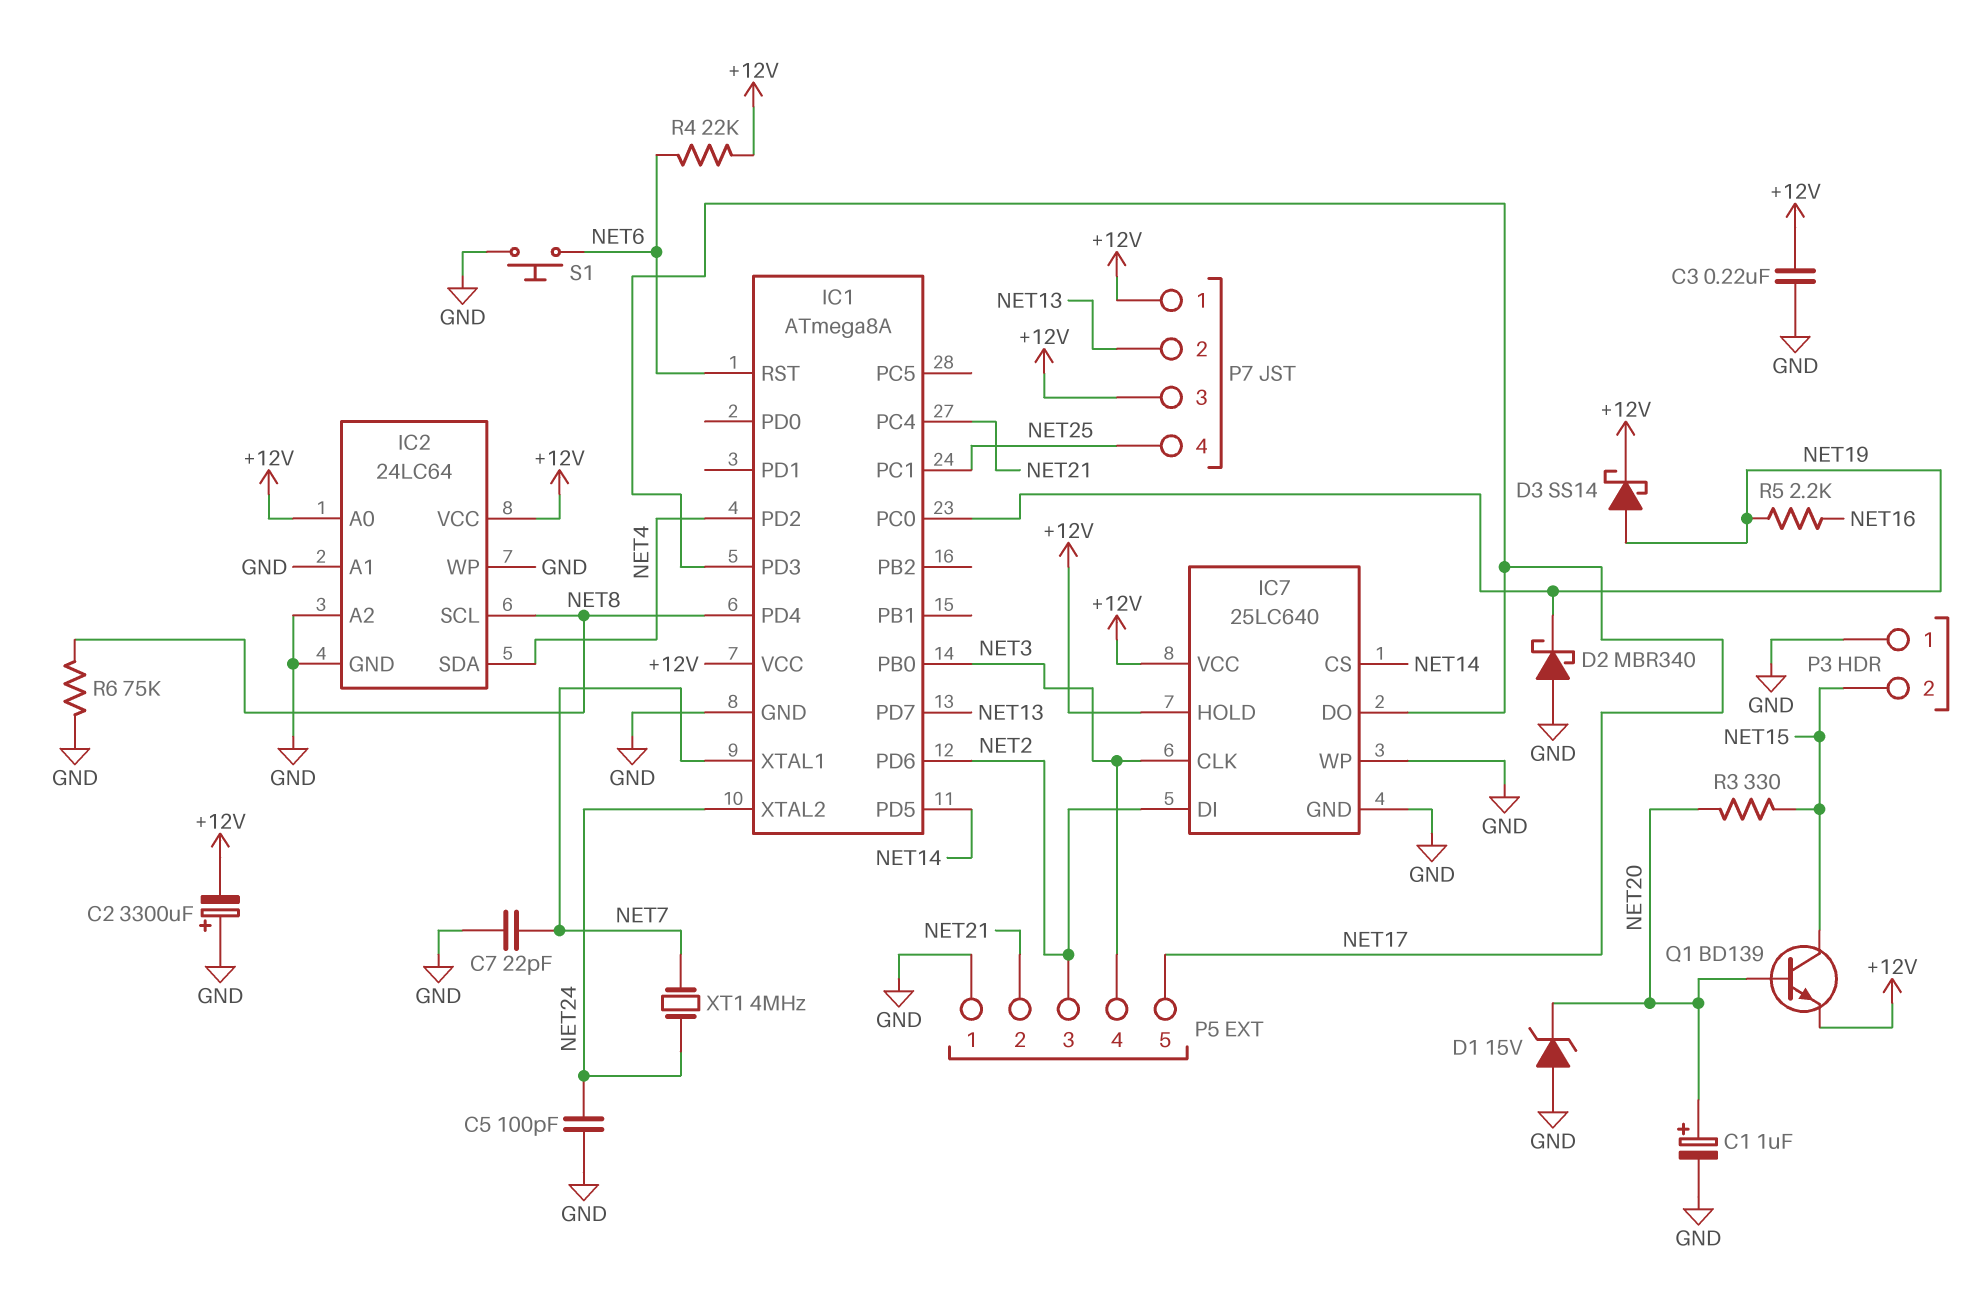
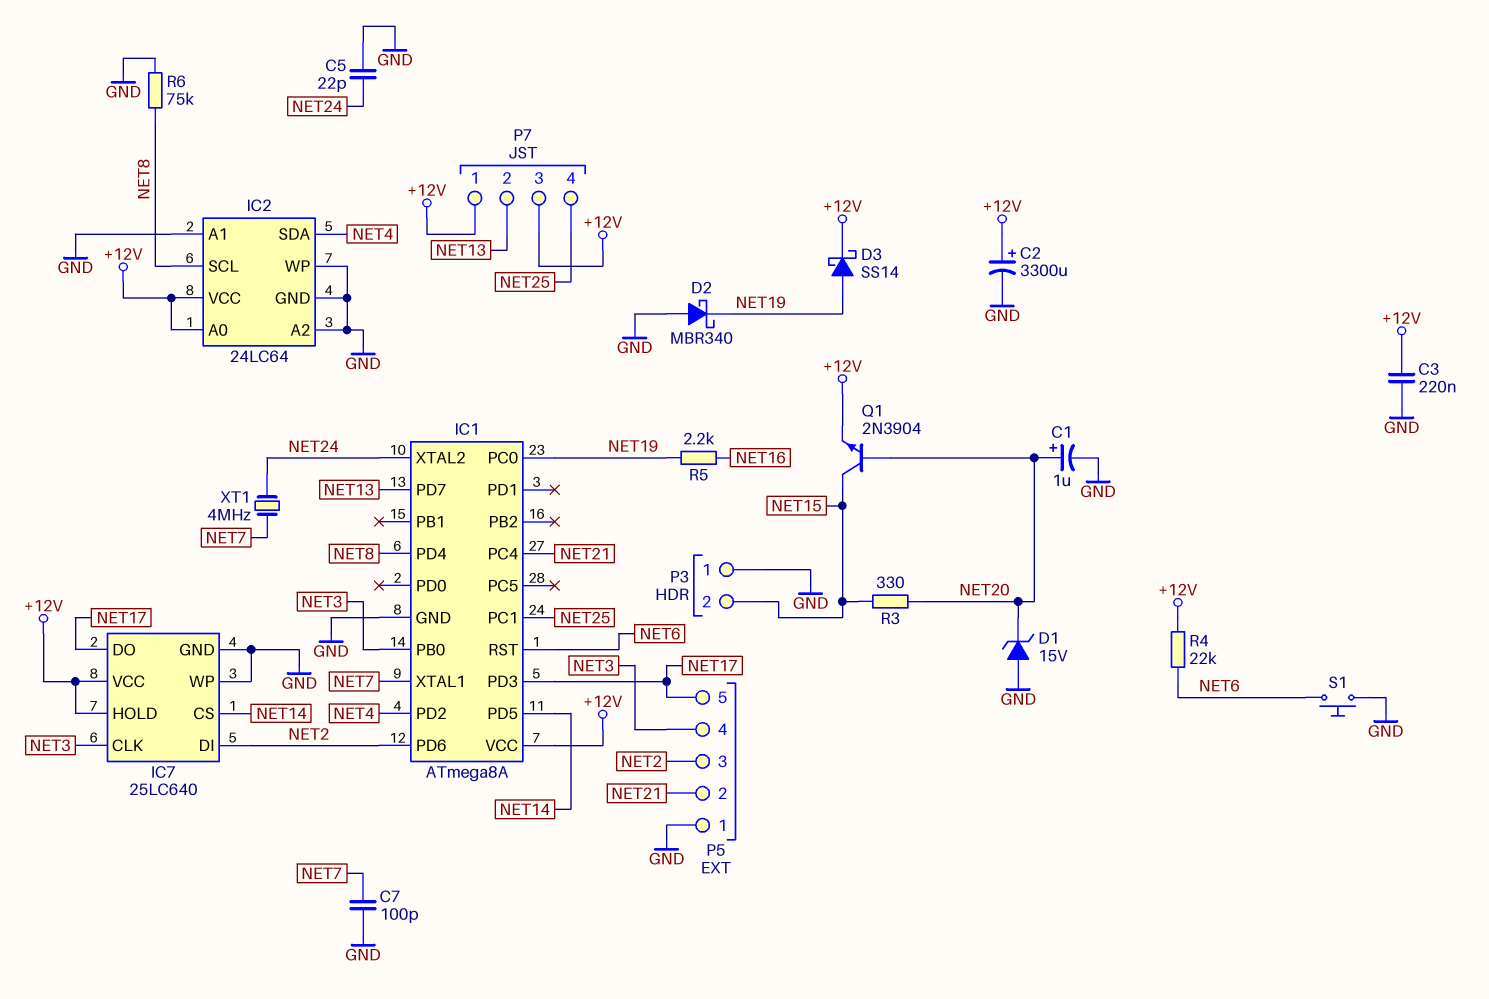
C2: 3300uF (plus GND, minus +12V) -> 3300uF (plus +12V, minus GND)
C5: 100pF (GND, NET24) -> 22pF (GND, NET24)
C7: 22pF (GND, NET7) -> 100pF (GND, NET7)
Q1: NPN BD139 (B NET20, C NET15, E +12V) -> NPN 2N3904 (B NET20, C NET15, E +12V)

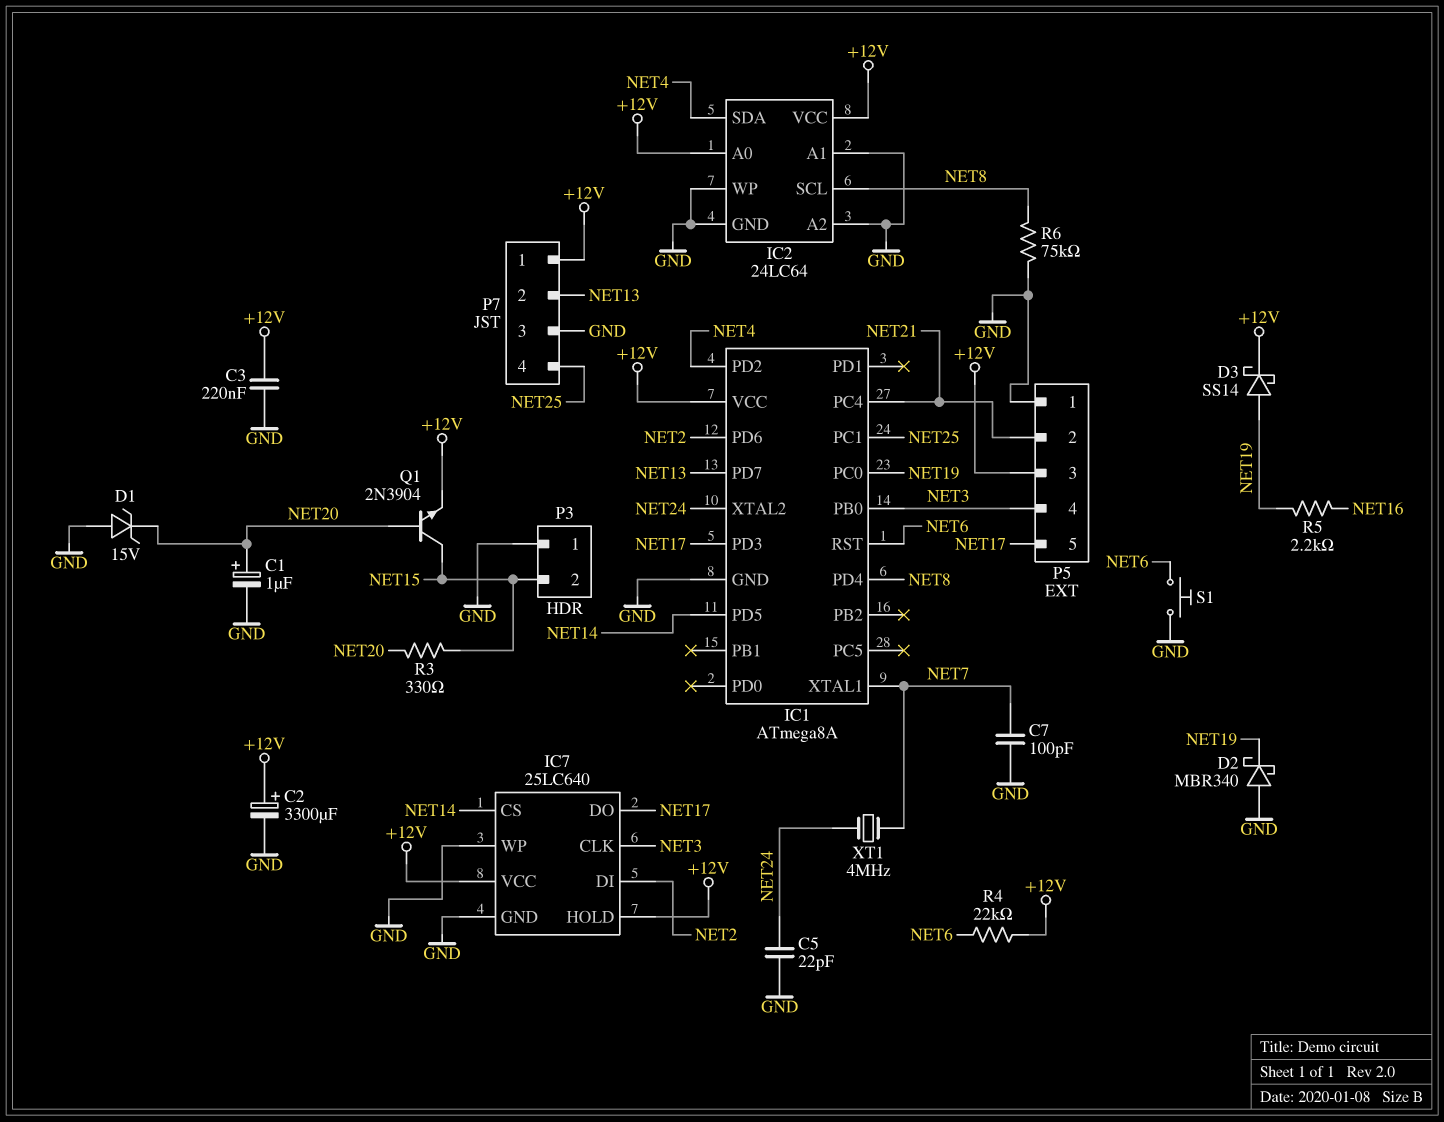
P5 pin 3: NET2 -> +12V
P7 pin 3: +12V -> GND

